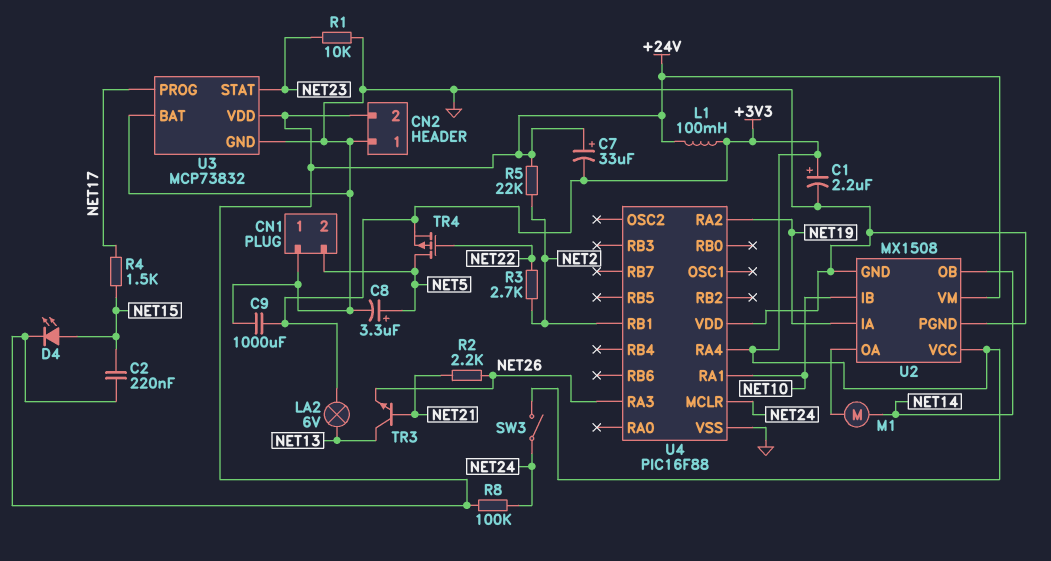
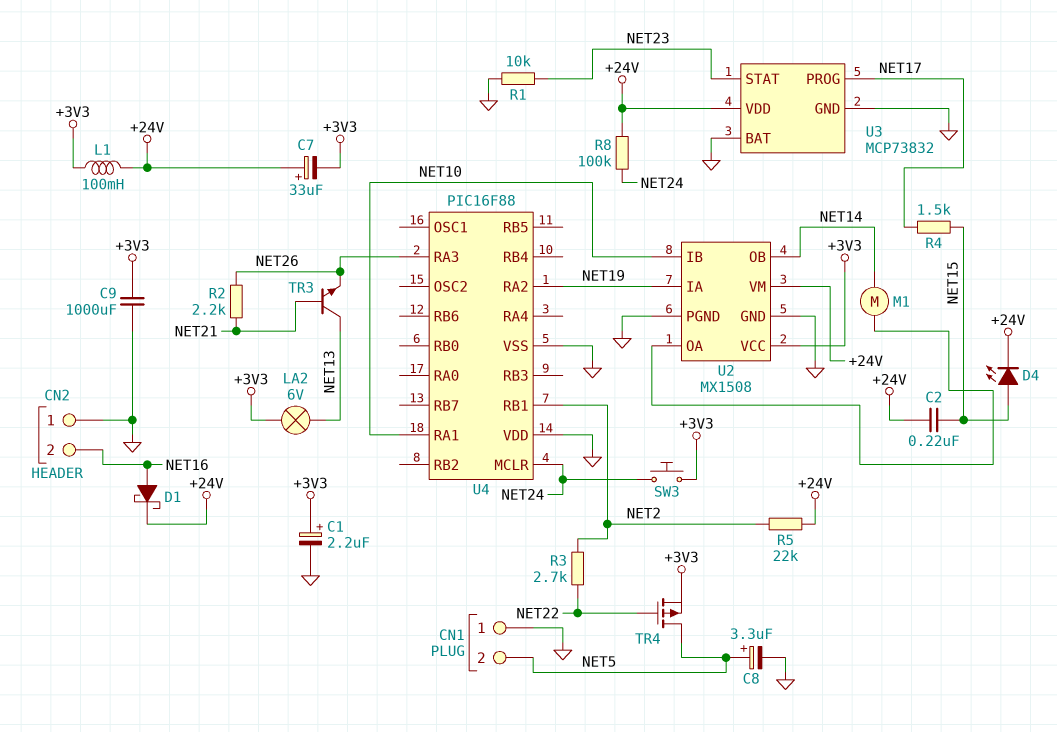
CN2 pin 2: +24V -> NET16
D1: none -> schottky (A NET16, K +24V)
SW3: switch (+3V3, NET24) -> button (+3V3, NET24)
U4 pin RA4: +3V3 -> none

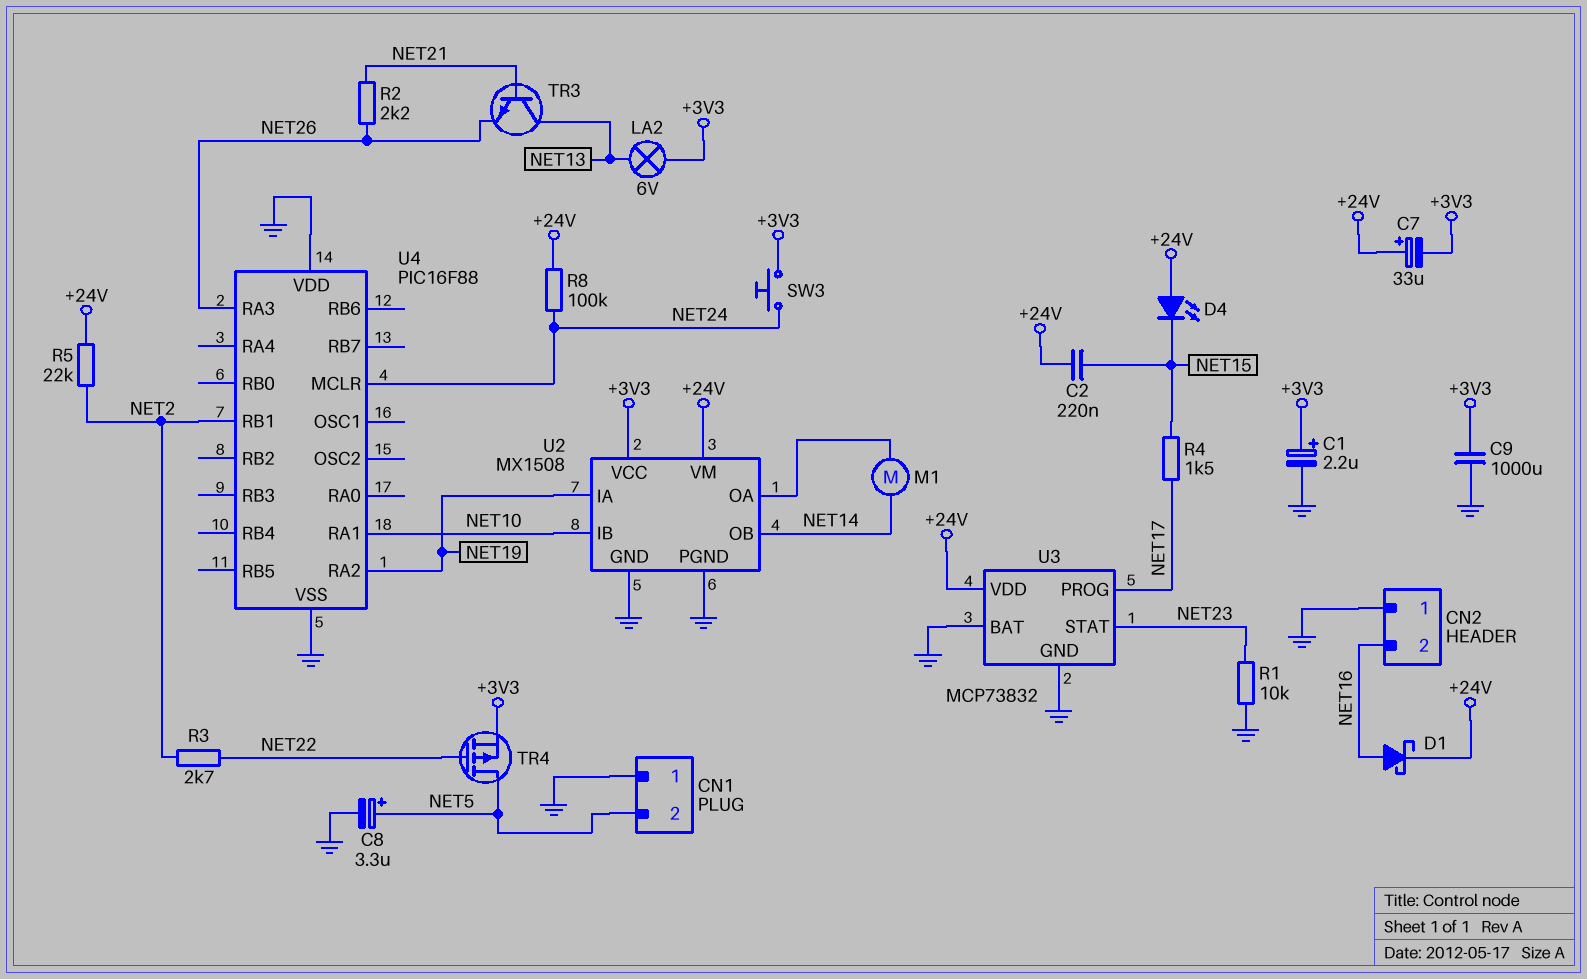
D4: LED (A NET15, K +24V) -> LED (A +24V, K NET15)
L1: 100mH (+3V3, +24V) -> none

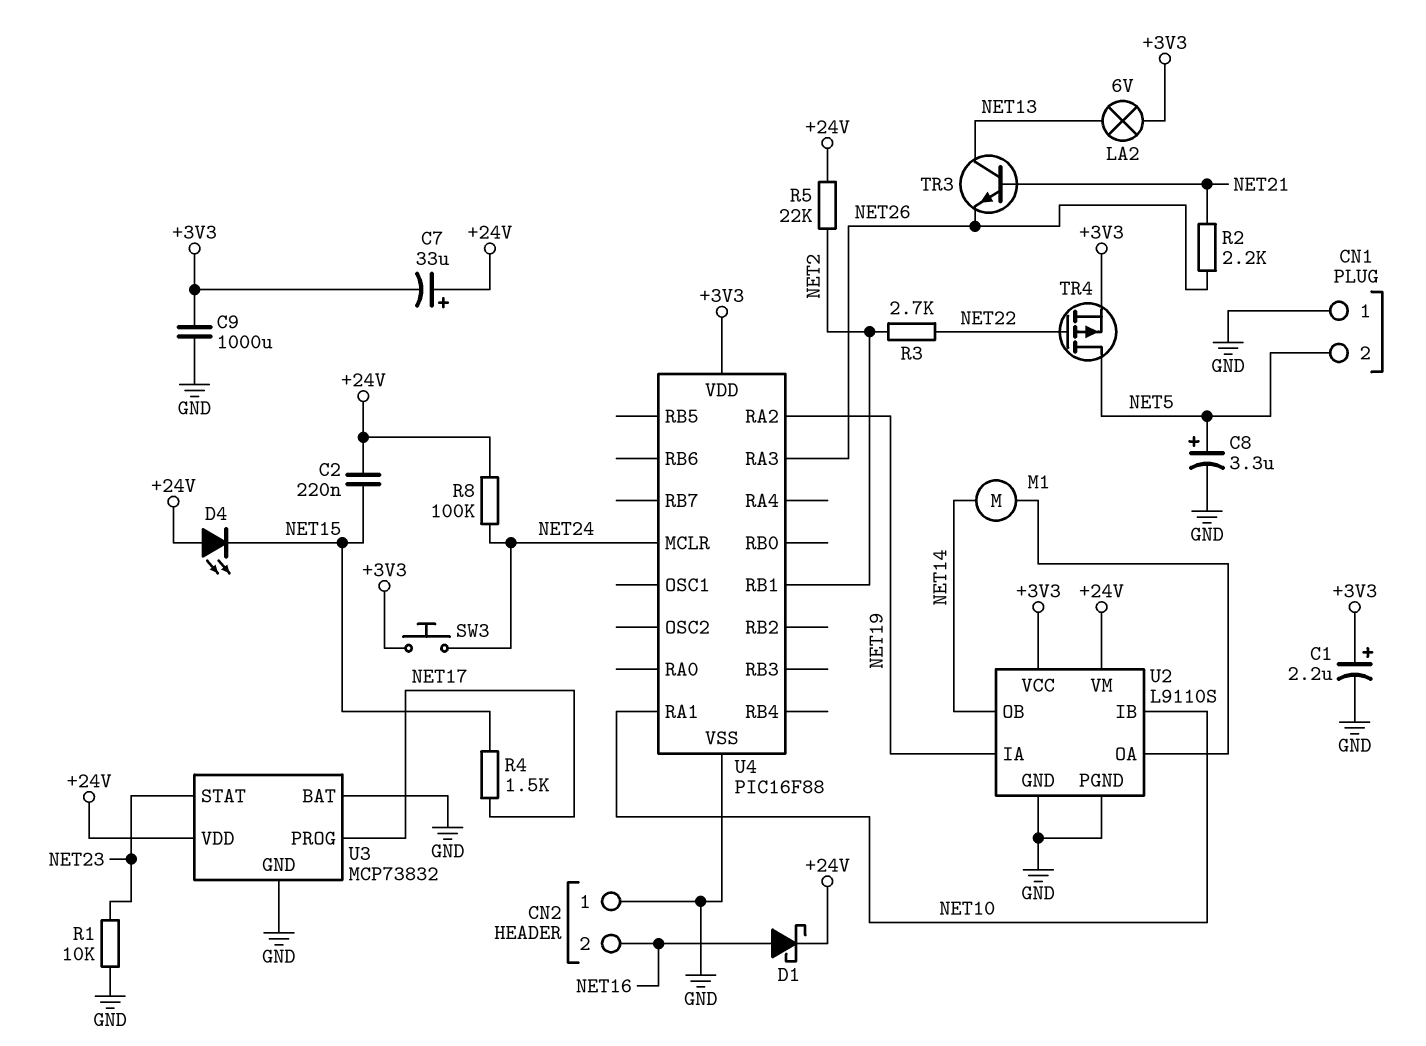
U2: MX1508 -> L9110S
U4 pin VDD: GND -> +3V3

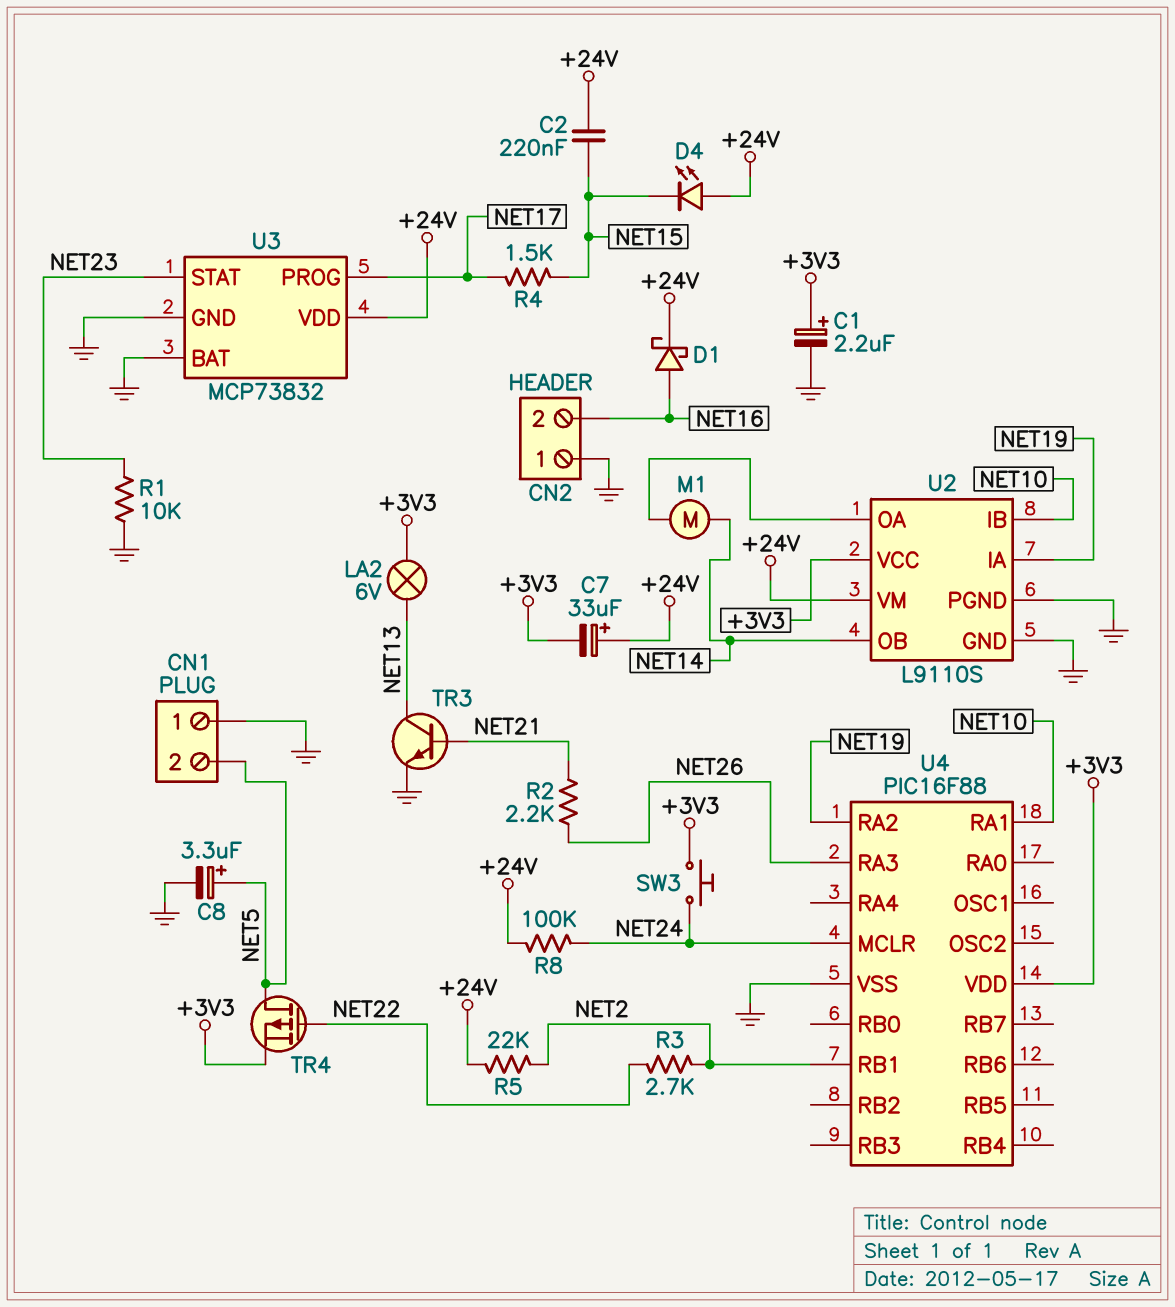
C9: 1000uF (+3V3, GND) -> none
TR3: NPN (B NET21, C NET13, E NET26) -> NPN (B NET21, C NET13, E GND)

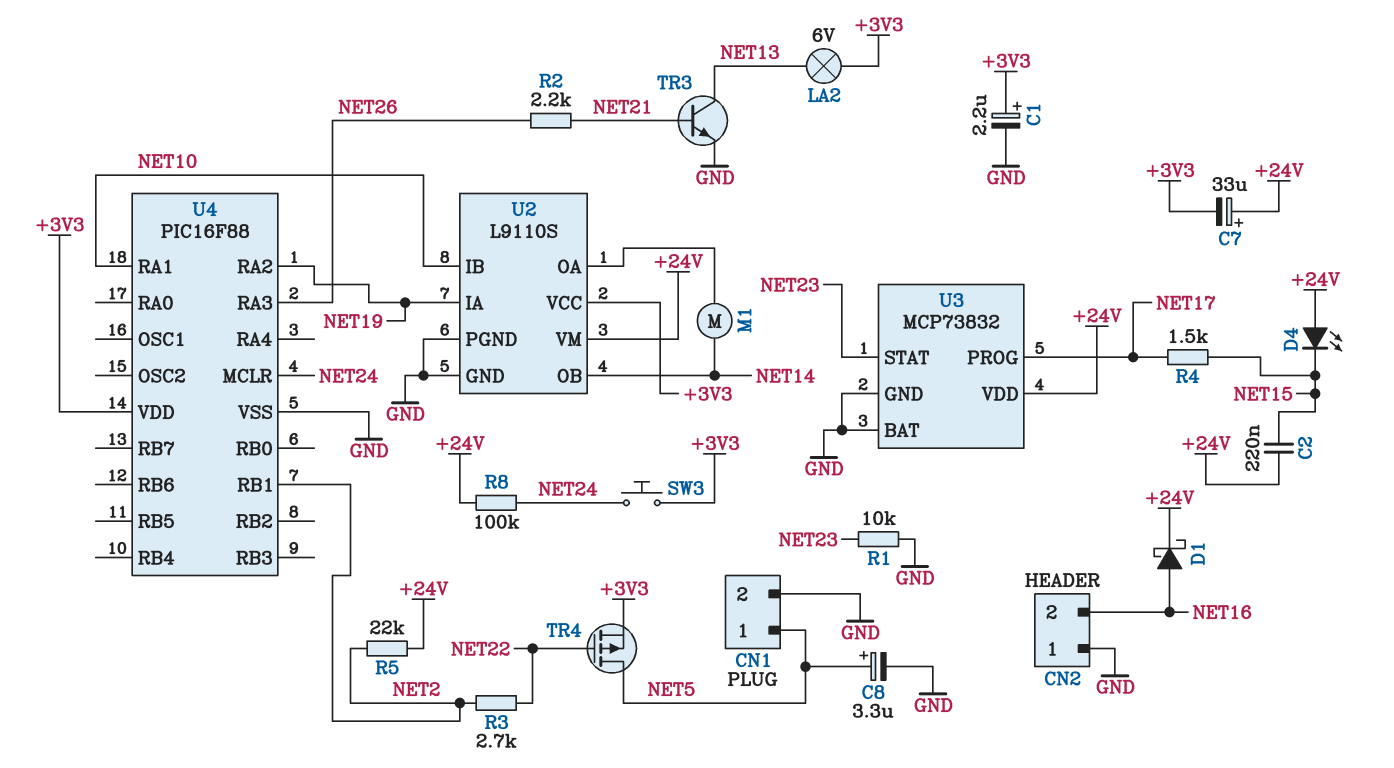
CN1 pin 1: GND -> NET5
CN1 pin 2: NET5 -> GND

